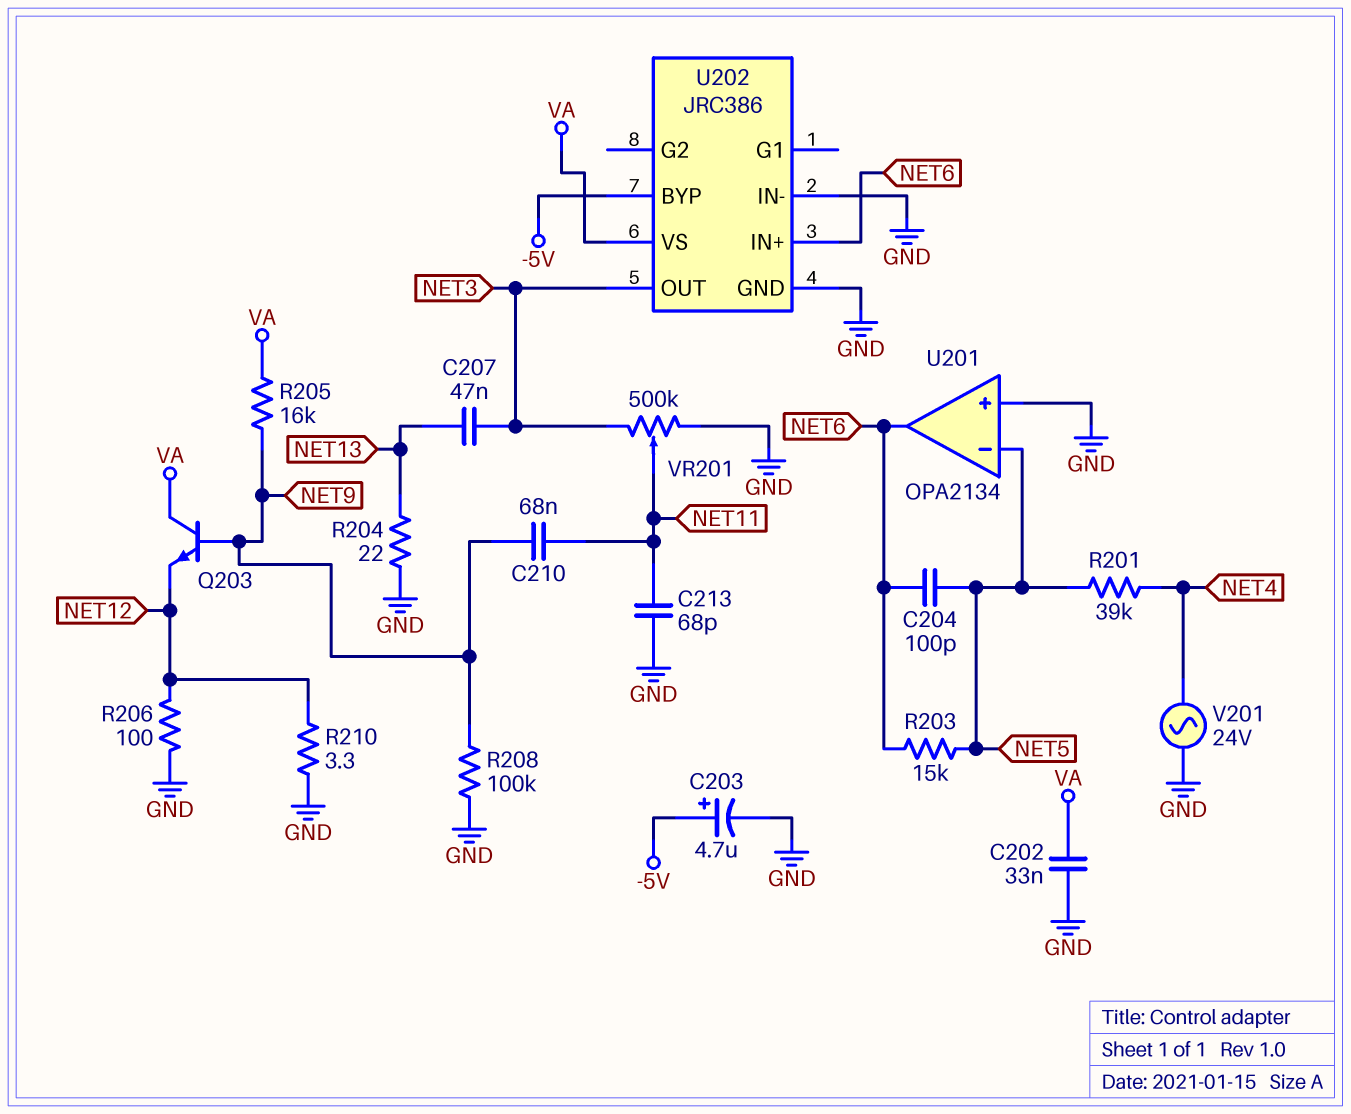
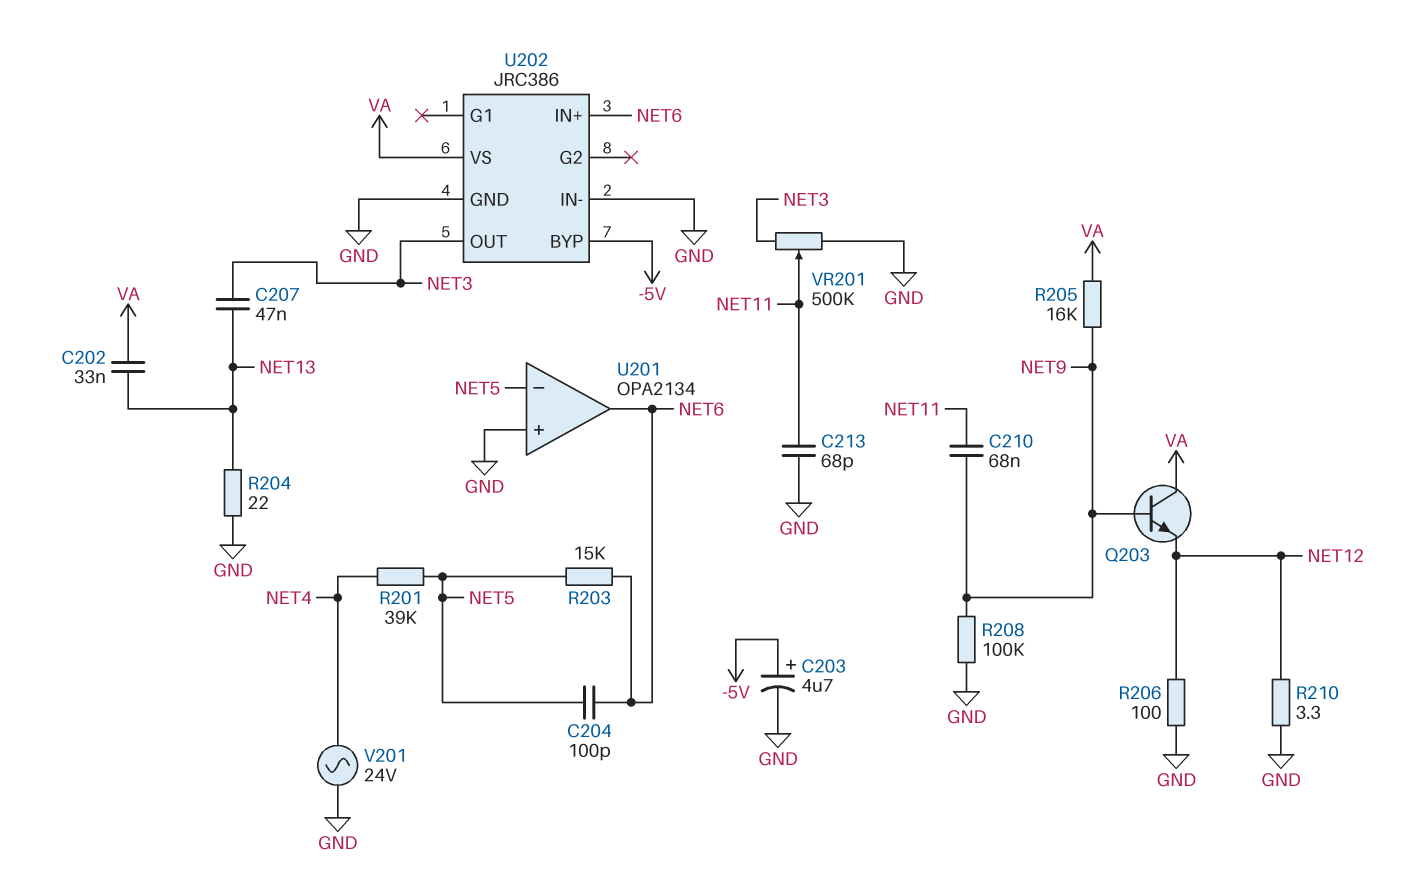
C202: 33nF (GND, VA) -> 33nF (NET13, VA)

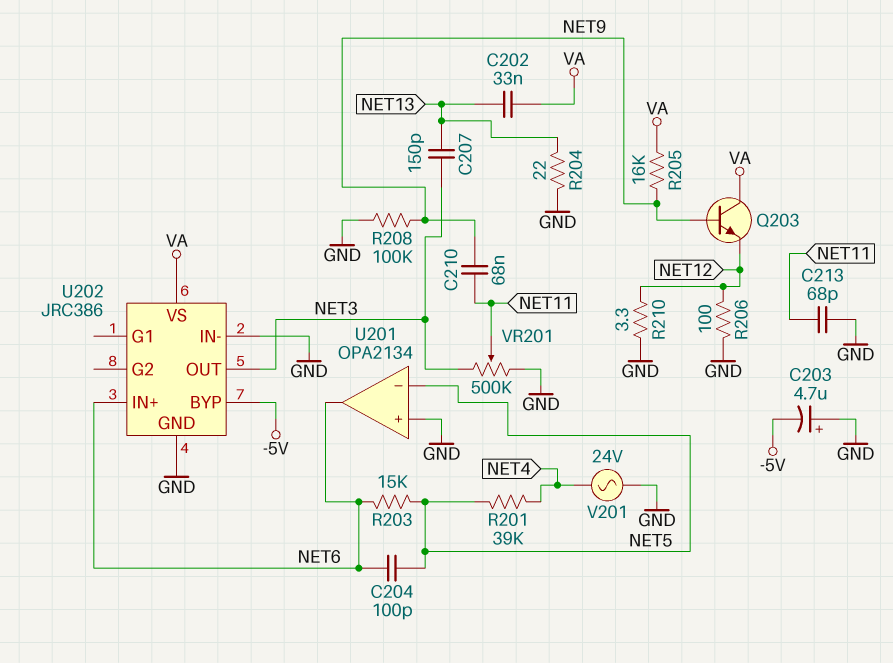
C203: 4.7uF (plus -5V, minus GND) -> 4.7uF (plus GND, minus -5V)
C207: 47nF (NET3, NET13) -> 150pF (NET3, NET13)

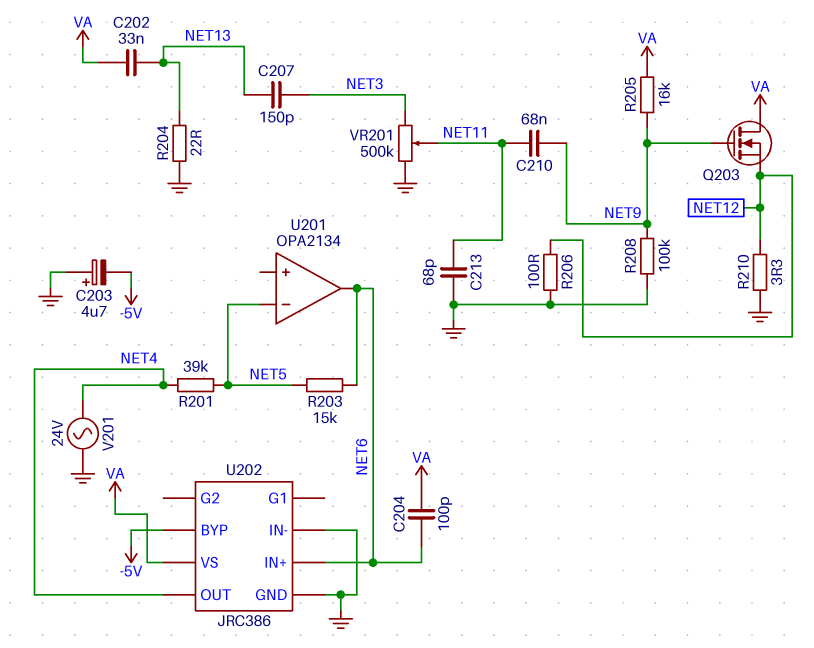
C204: 100pF (NET5, NET6) -> 100pF (NET6, VA)
Q203: NPN (B NET9, C VA, E NET12) -> NMOS (G NET9, D VA, S NET12)
U201 pin in+: GND -> none
U202 pin OUT: NET3 -> NET4

